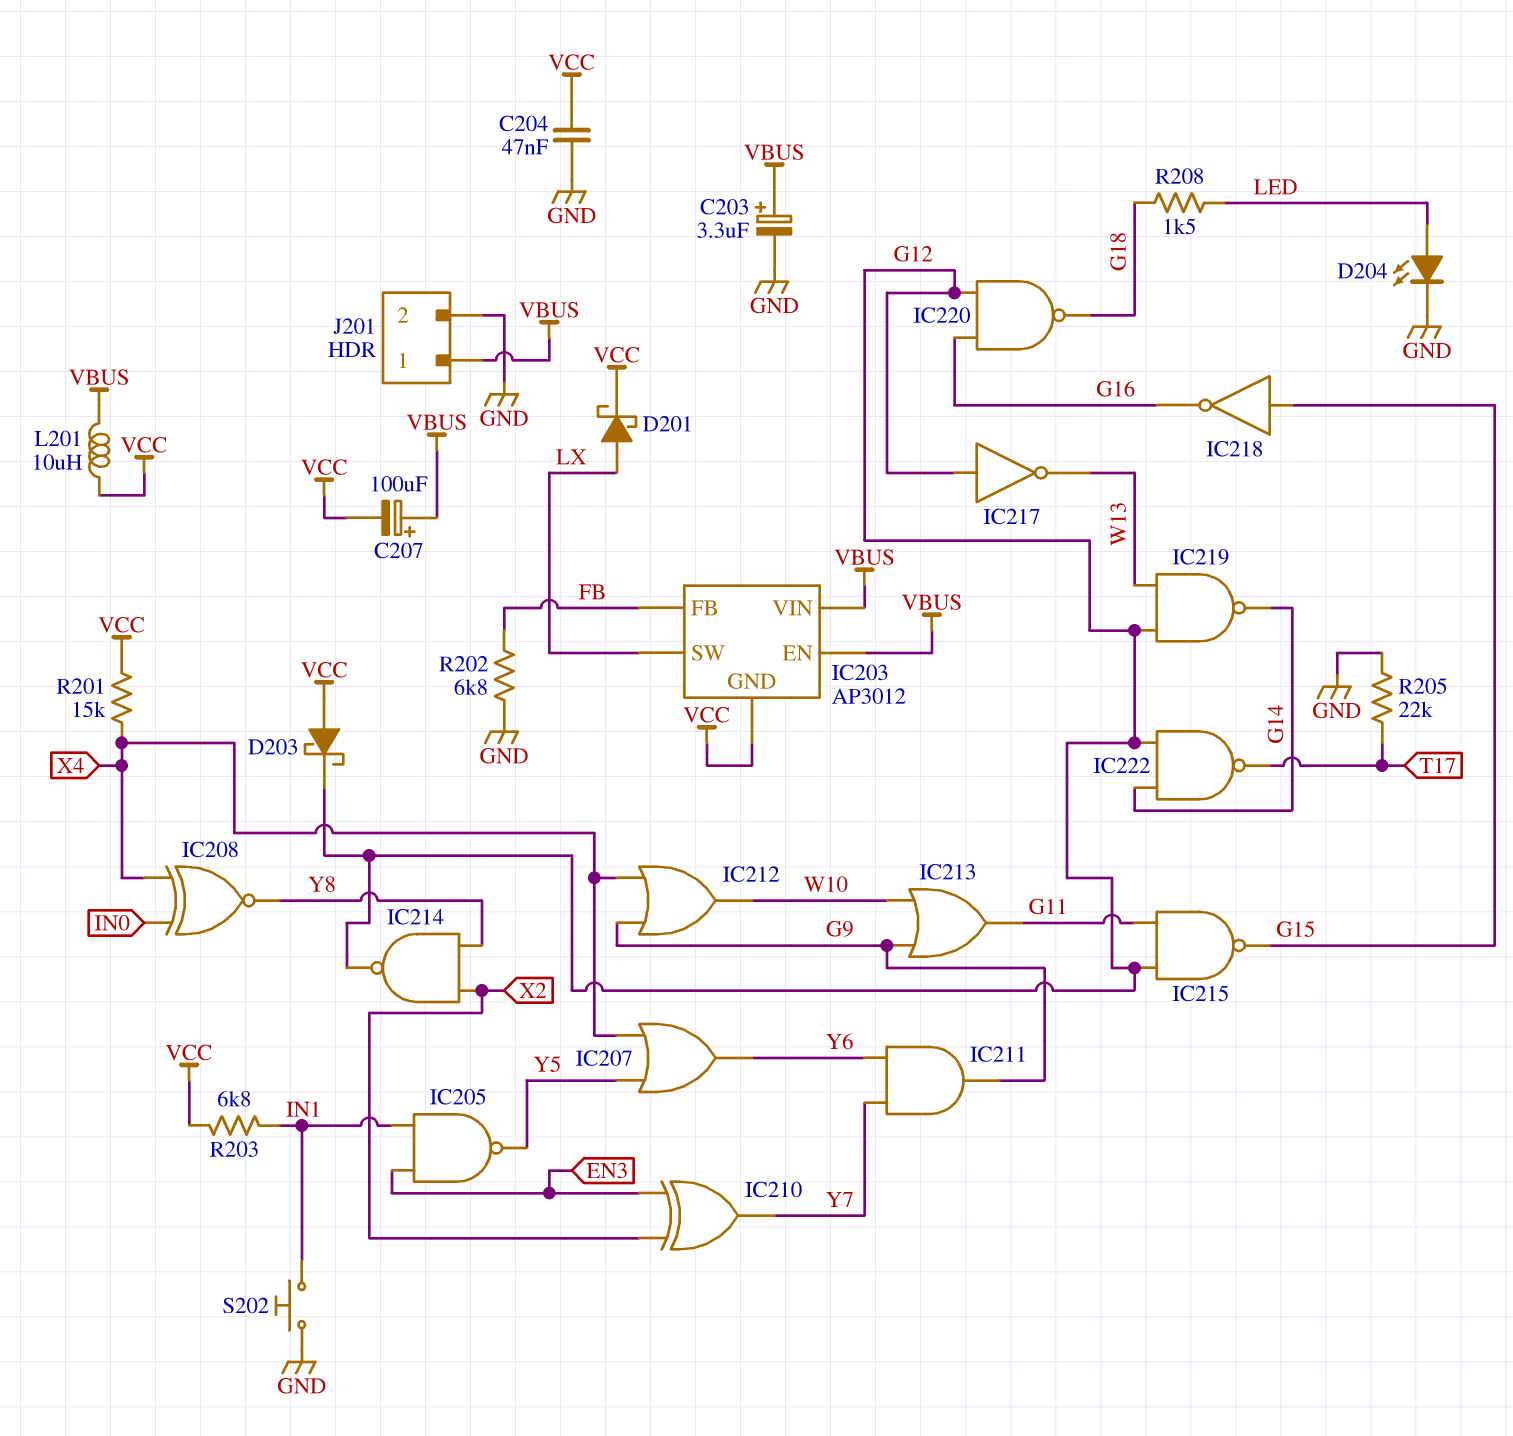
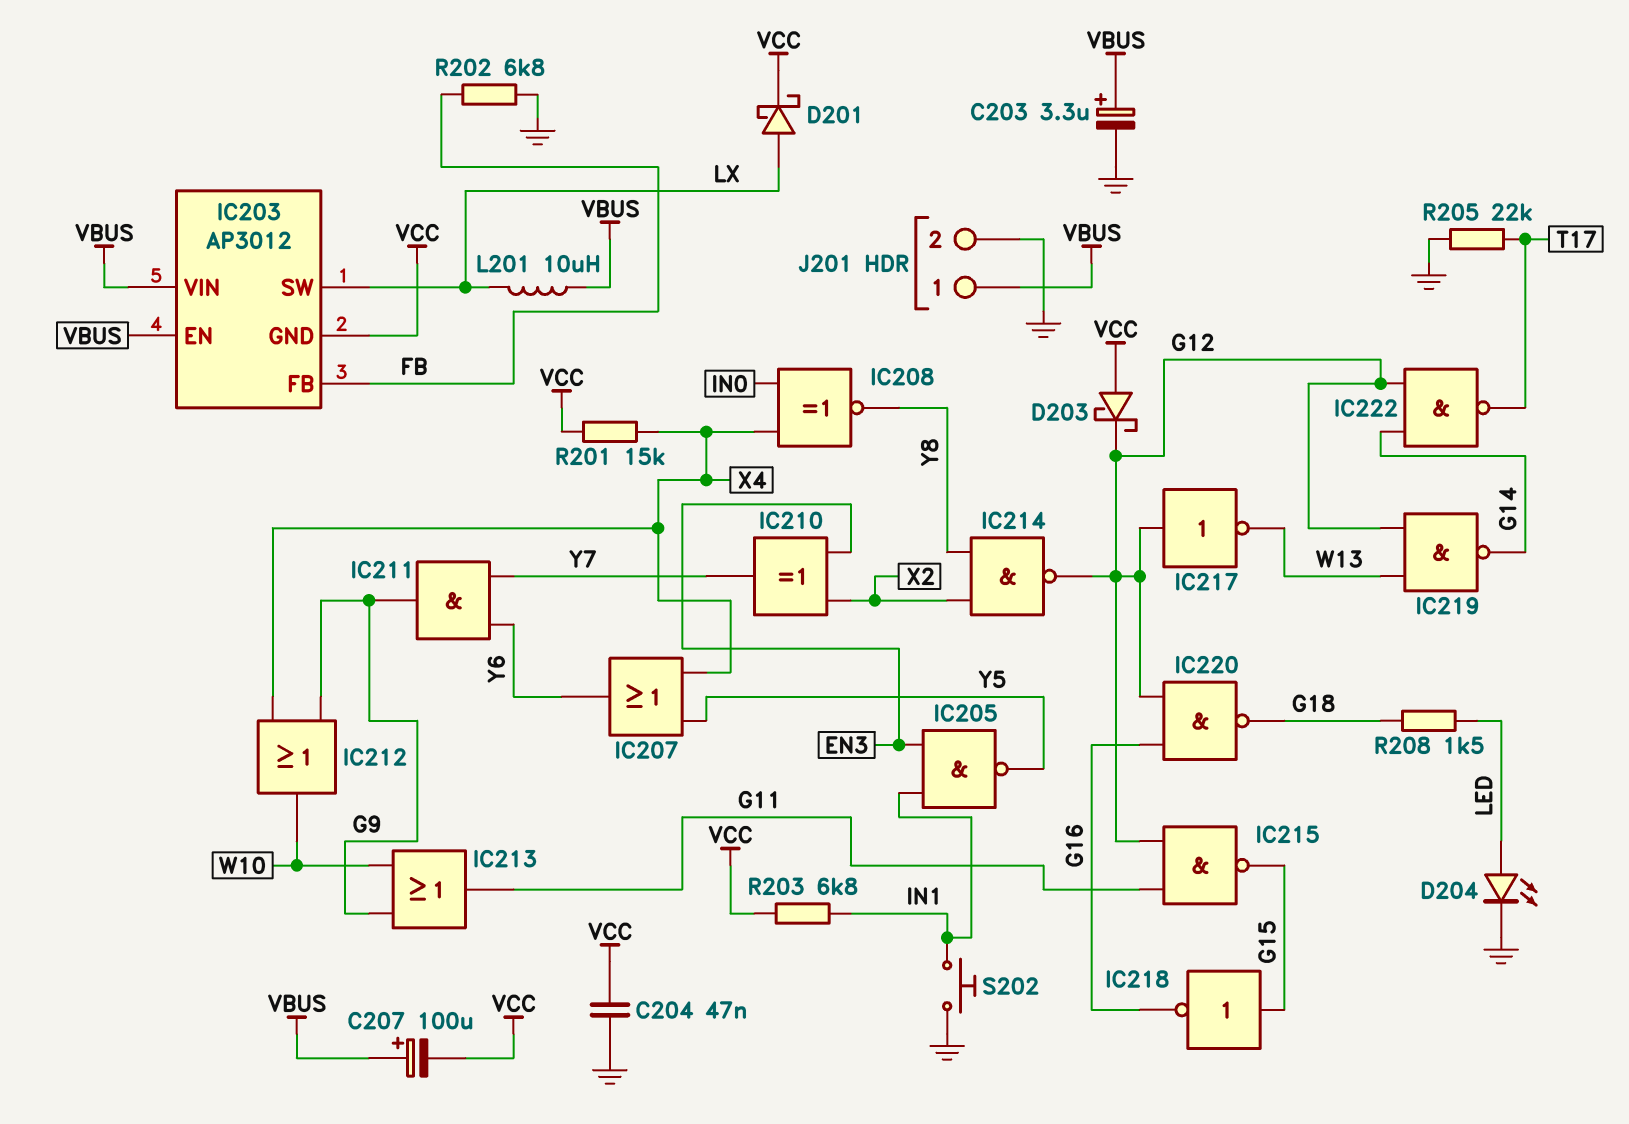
L201: 10uH (VBUS, VCC) -> 10uH (LX, VBUS)

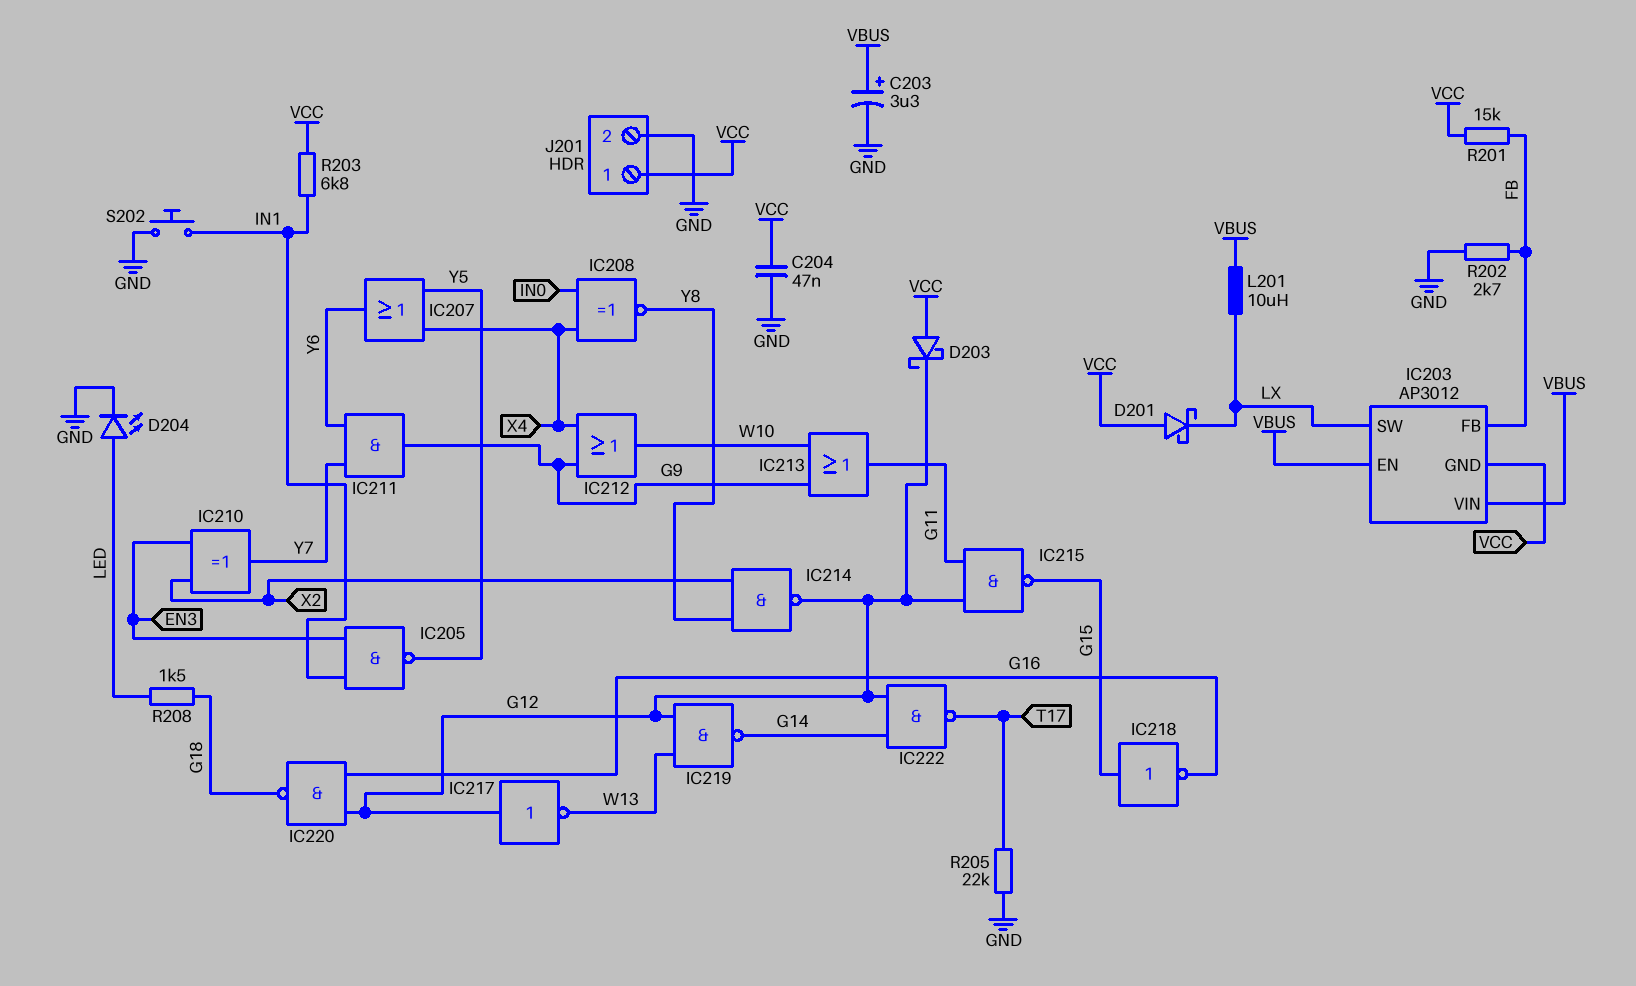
C207: 100uF (plus VBUS, minus VCC) -> none
D201: schottky (A LX, K VCC) -> schottky (A VCC, K LX)
J201 pin 1: VBUS -> VCC
R201: 15k (VCC, X4) -> 15k (FB, VCC)
R202: 6.8k (FB, GND) -> 2.7k (FB, GND)

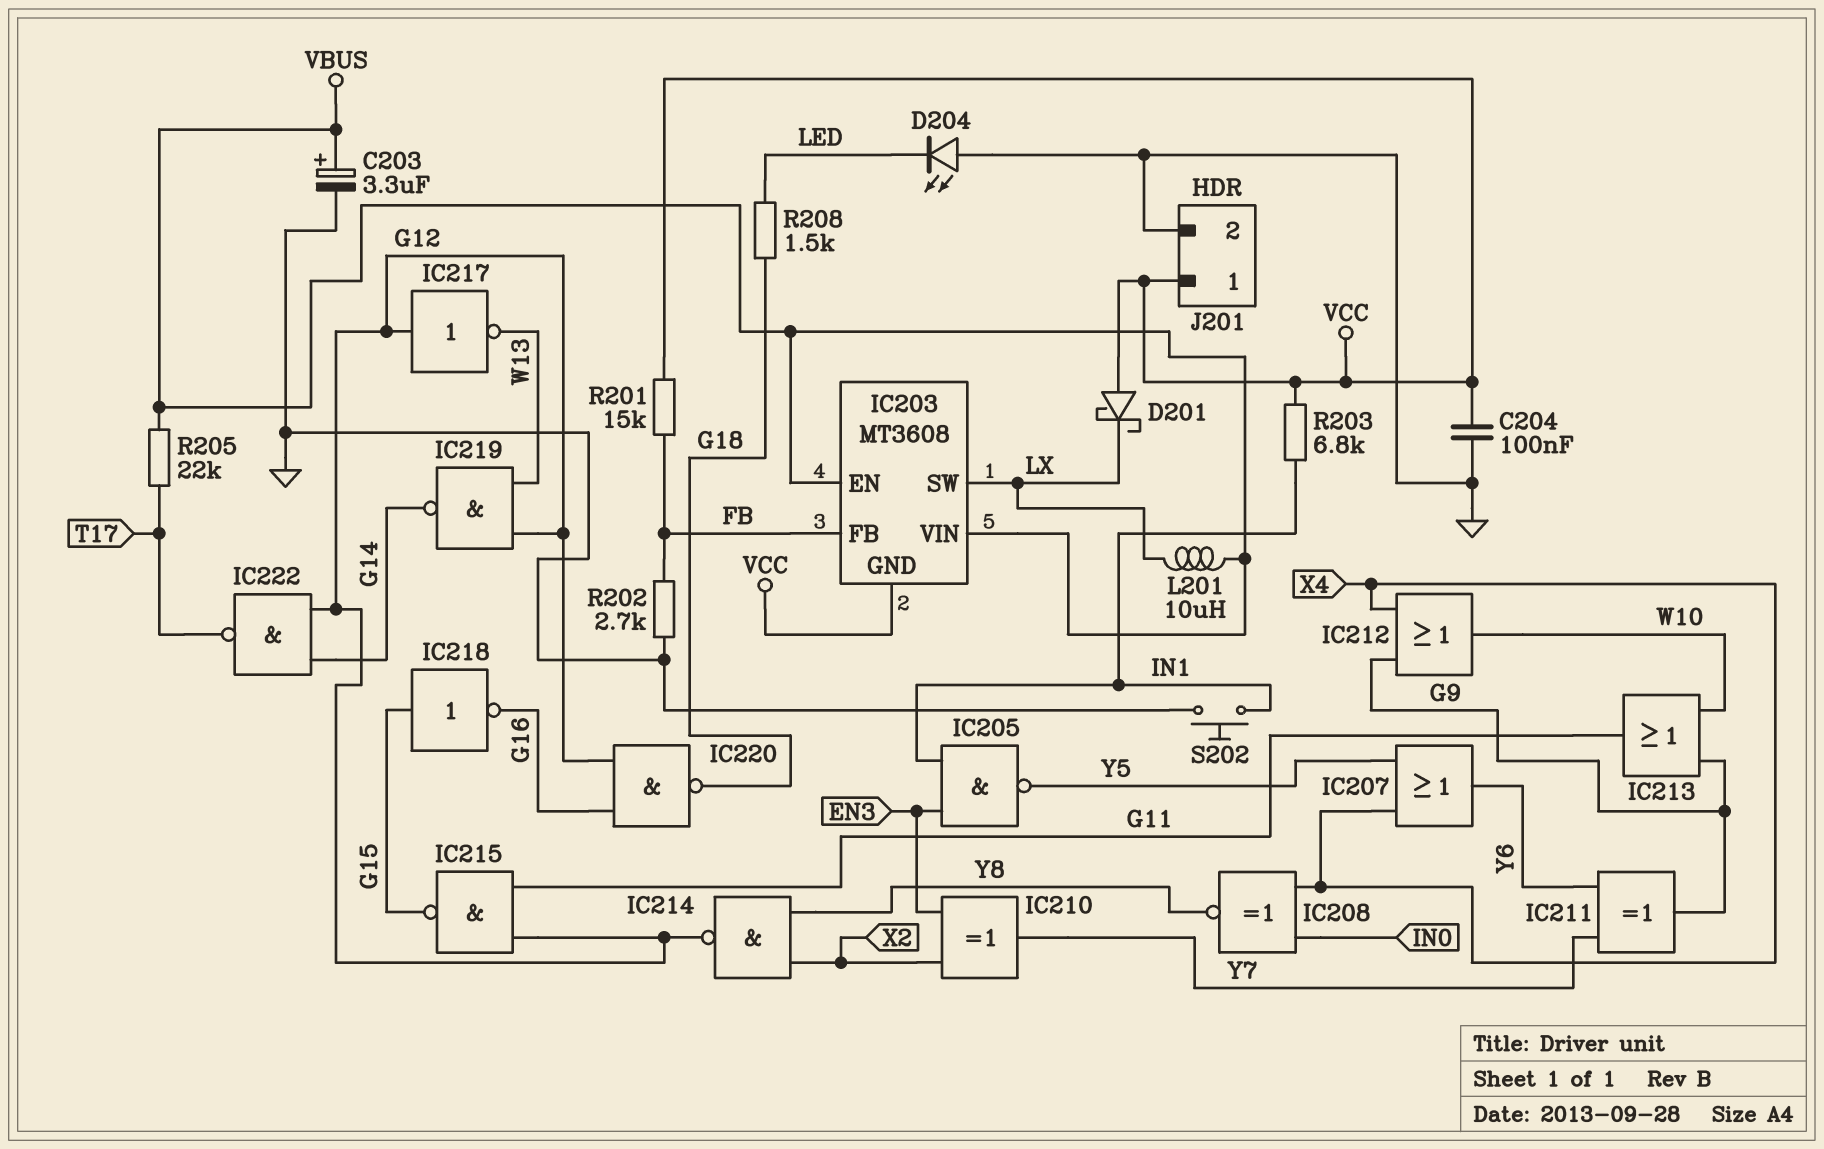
C204: 47nF (GND, VCC) -> 100nF (GND, VCC)
D203: schottky (A VCC, K G12) -> none
D204: LED (A LED, K GND) -> LED (A GND, K LED)
IC203: AP3012 -> MT3608
IC211: AND (in Y6, in Y7, out G9) -> XOR (in Y6, in Y7, out G9)
R205: 22k (GND, T17) -> 22k (T17, VBUS)

